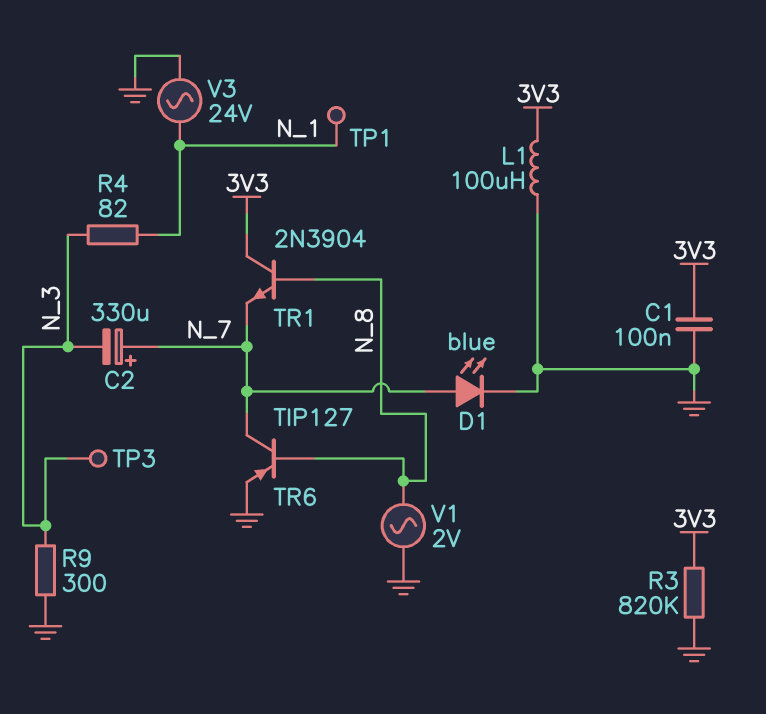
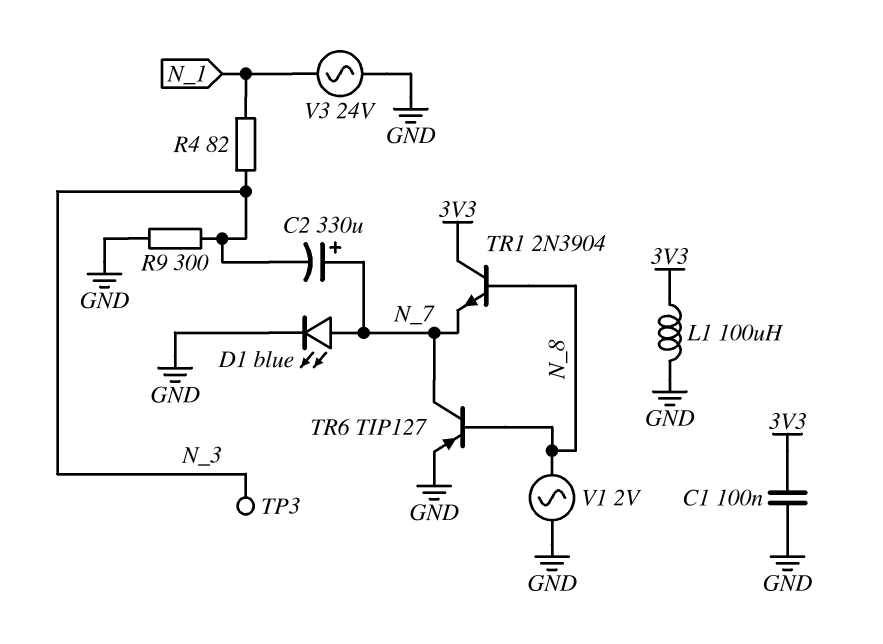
R3: 820k (3V3, GND) -> none
TP1: test point (N_1) -> none

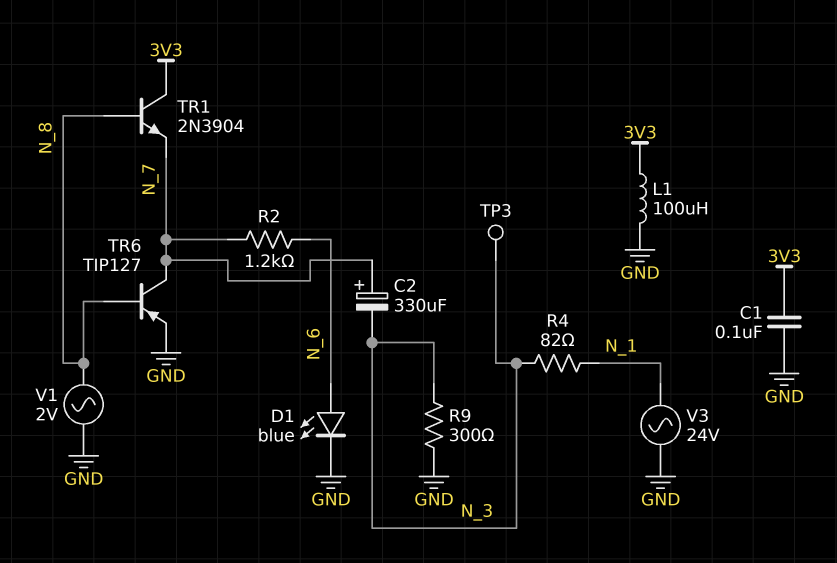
D1: LED blue (A N_7, K GND) -> LED blue (A N_6, K GND)
R2: none -> 1.2k (N_6, N_7)

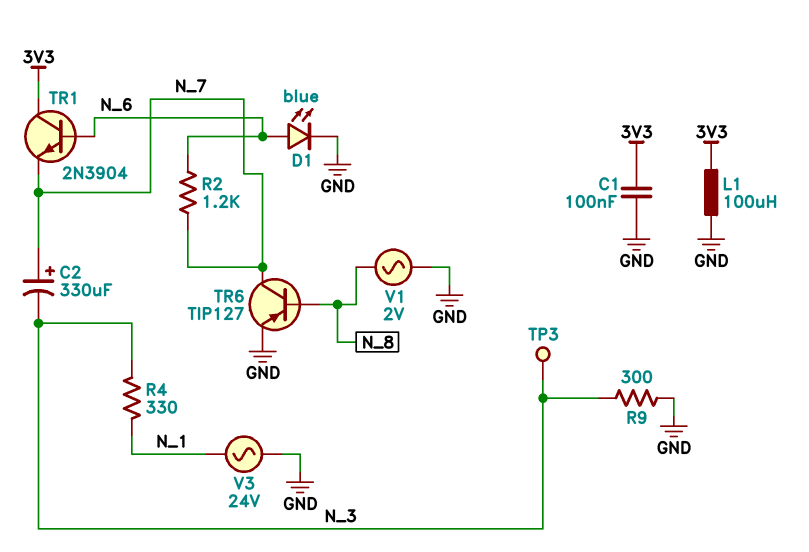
R4: 82 (N_1, N_3) -> 330 (N_1, N_3)
TR1: NPN 2N3904 (B N_8, C 3V3, E N_7) -> NPN 2N3904 (B N_6, C 3V3, E N_7)

